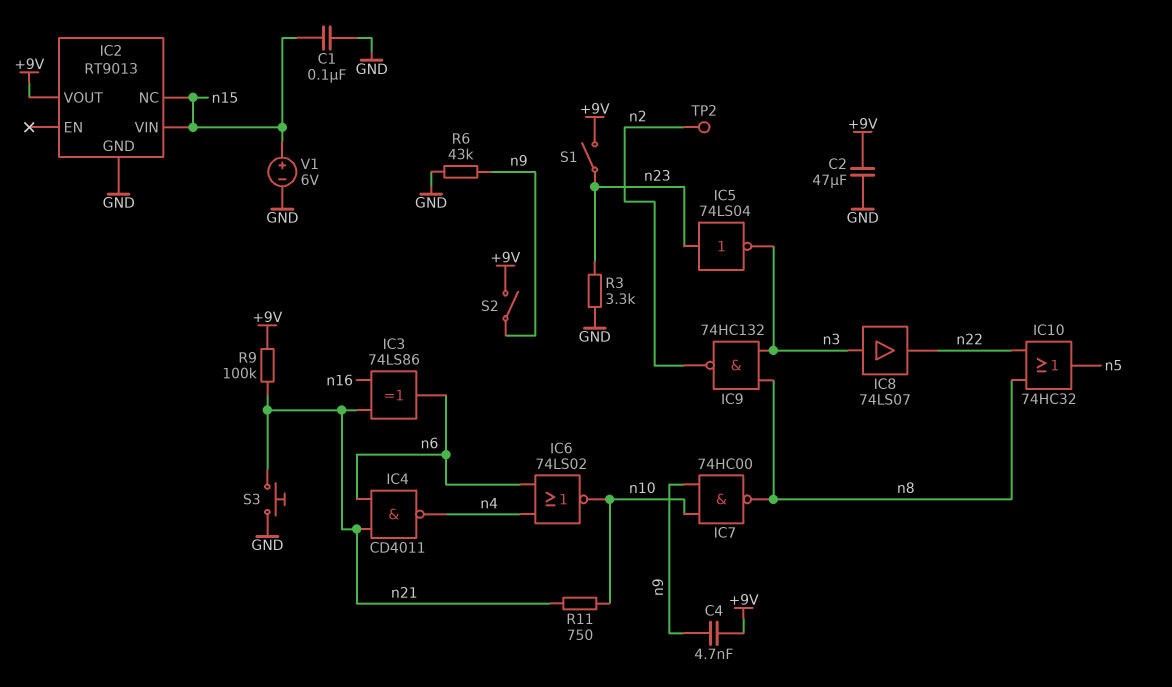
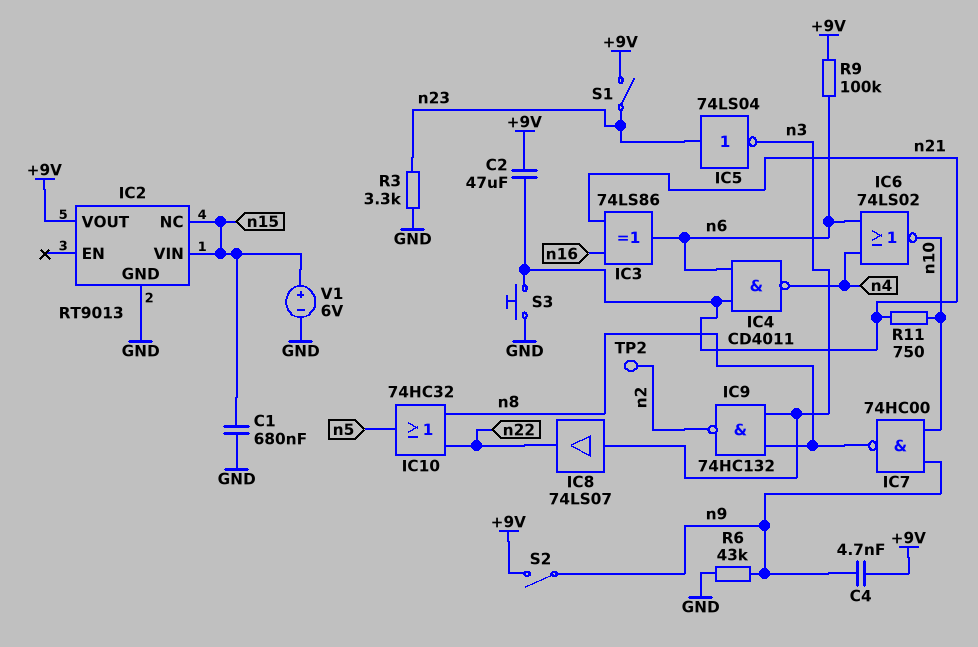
C1: 100nF (GND, n15) -> 680nF (GND, n15)
C2: 47uF (+9V, GND) -> 47uF (+9V, n21)
R9: 100k (+9V, n21) -> 100k (+9V, n6)

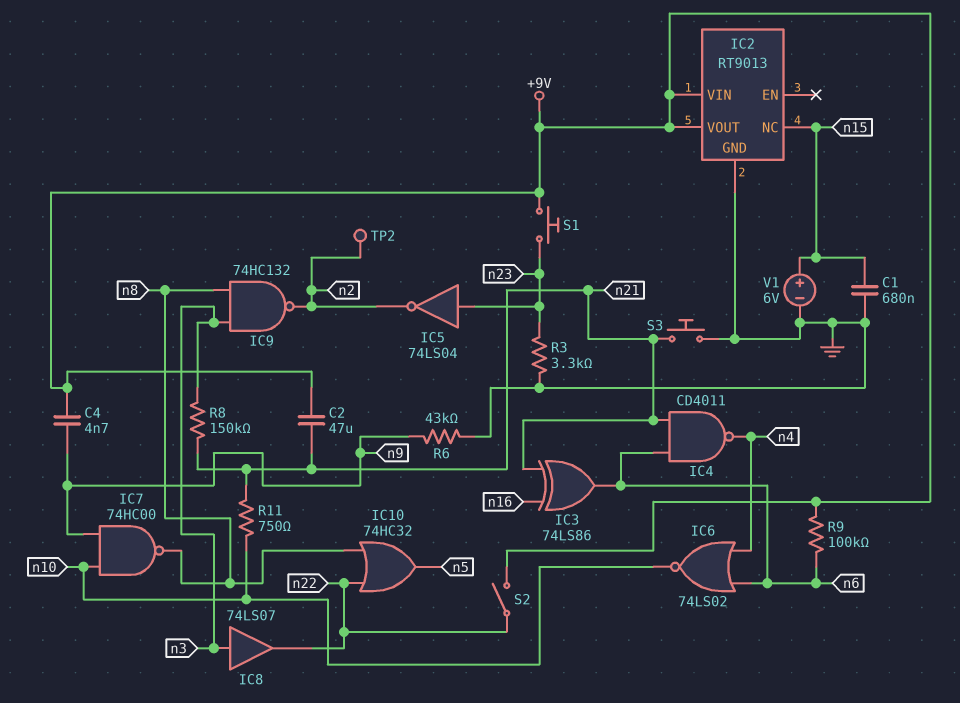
IC2 pin VIN: n15 -> +9V
IC5: NOT 74LS04 (in n23, out n3) -> NOT 74LS04 (in n23, out n2)
R8: none -> 150k (n3, n21)
S1: switch (+9V, n23) -> button (+9V, n23)
S2: switch (+9V, n9) -> switch (+9V, n22)

